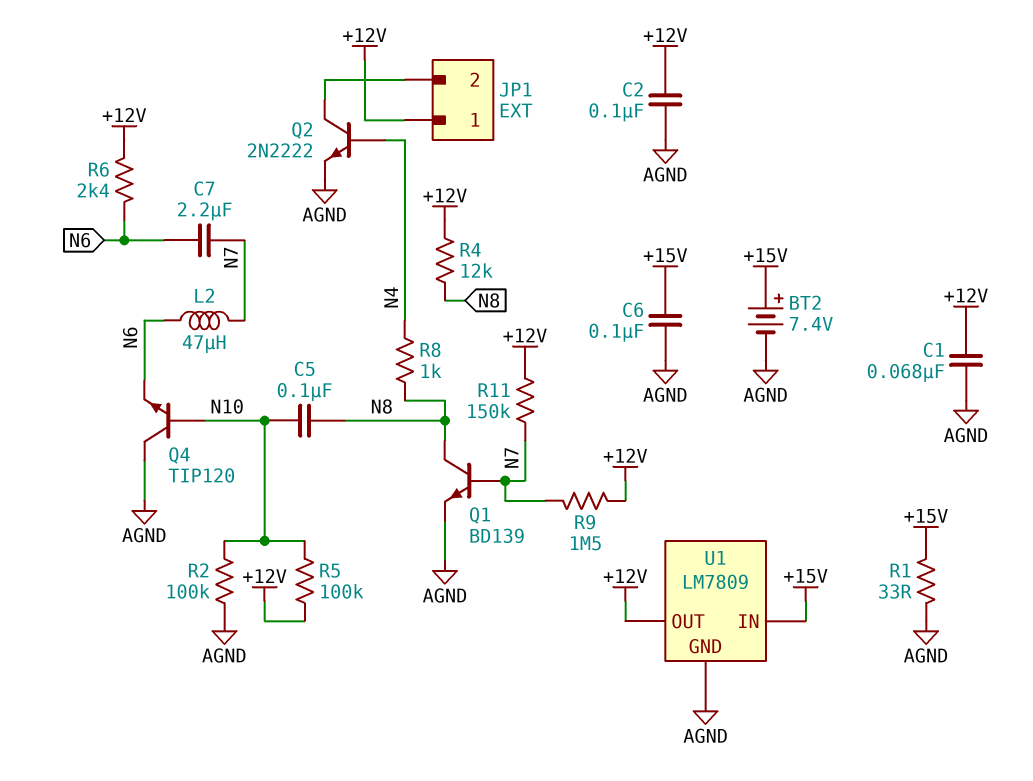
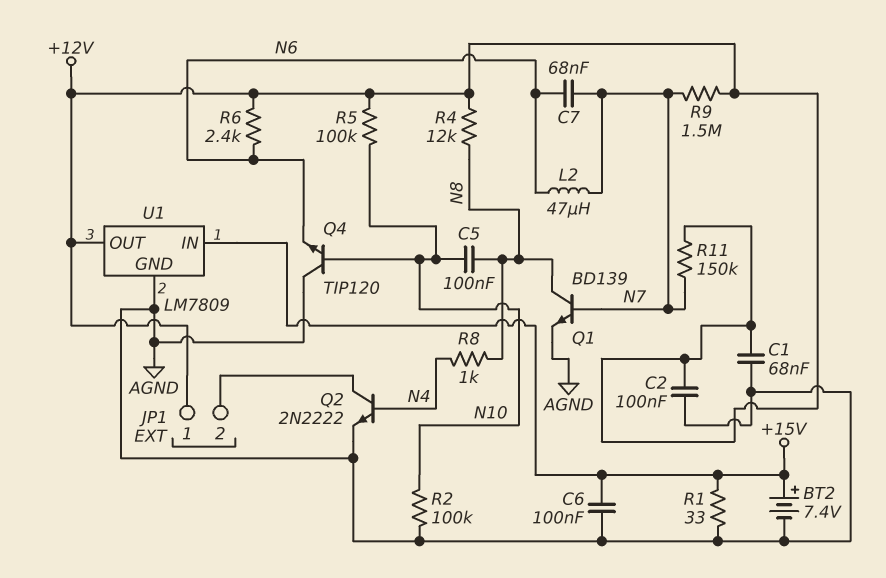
C7: 2.2uF (N6, N7) -> 68nF (N6, N7)

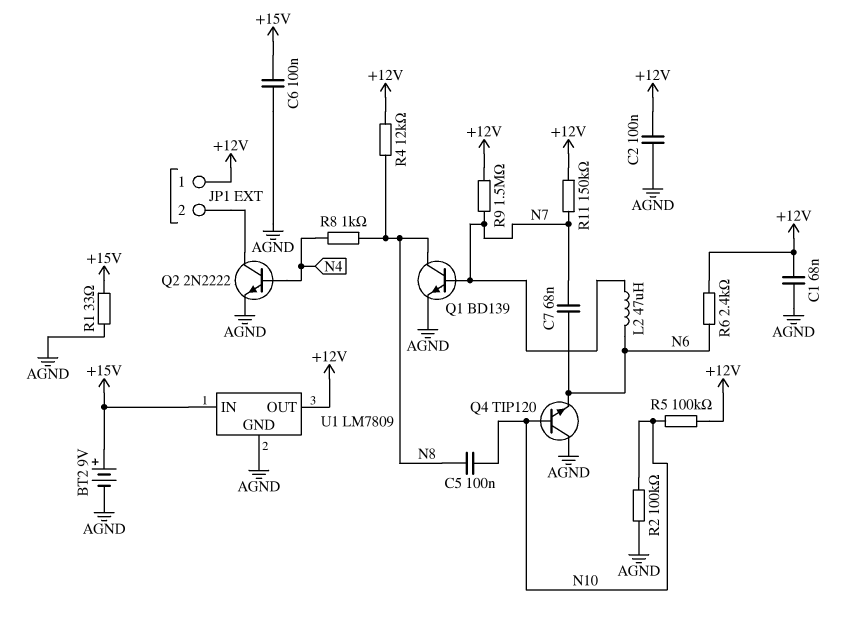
BT2: 7.4V (plus +15V, minus AGND) -> 9V (plus +15V, minus AGND)

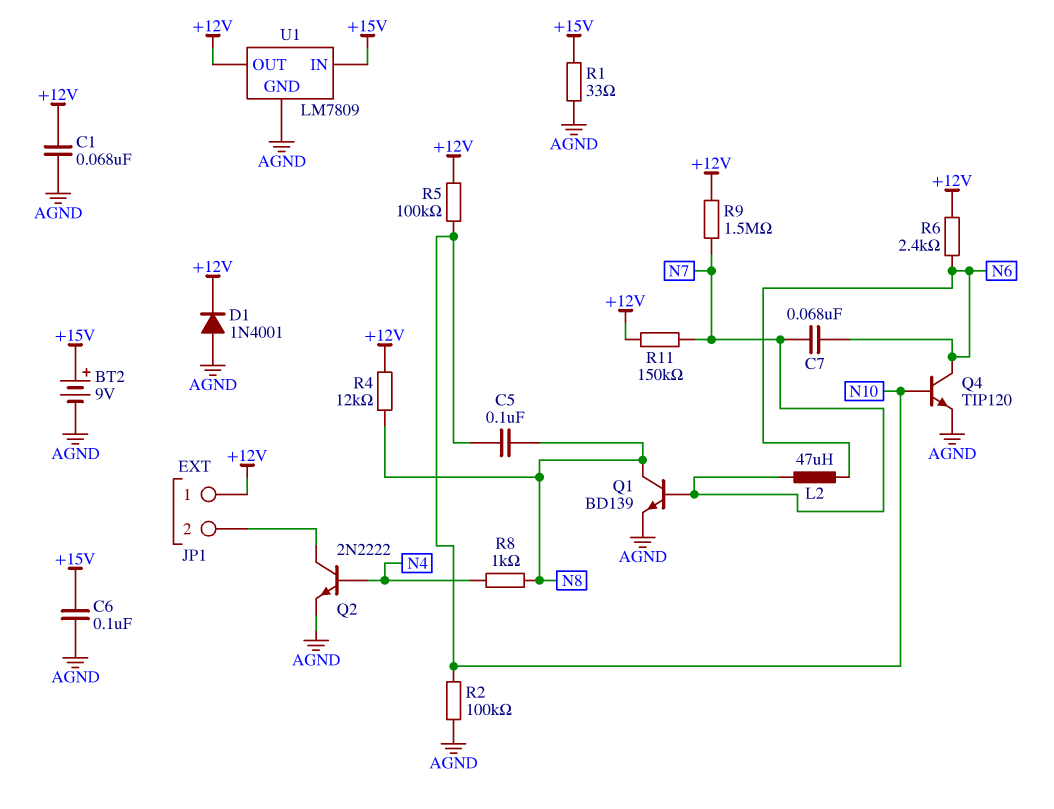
C2: 100nF (+12V, AGND) -> none
D1: none -> diode 1N4001 (A AGND, K +12V)
Q4: NPN TIP120 (B N10, C AGND, E N6) -> NPN TIP120 (B N10, C N6, E AGND)

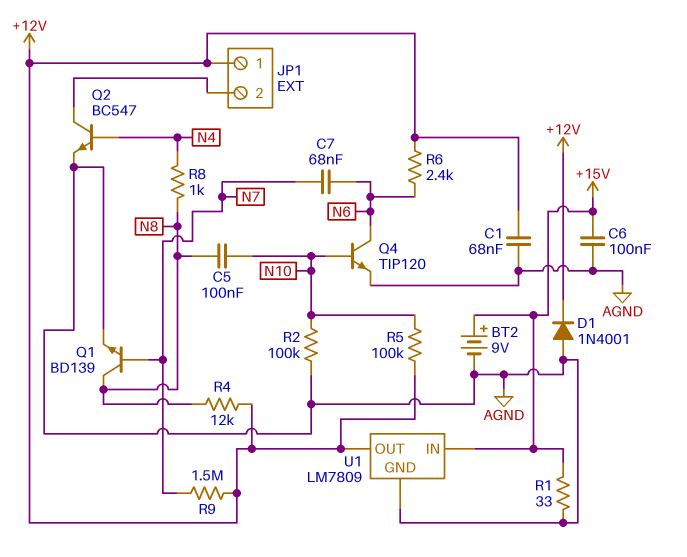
L2: 47uH (N6, N7) -> none
Q2: NPN 2N2222 (B N4, C JP1/2, E AGND) -> NPN BC547 (B N4, C JP1/2, E AGND)
R11: 150k (+12V, N7) -> none

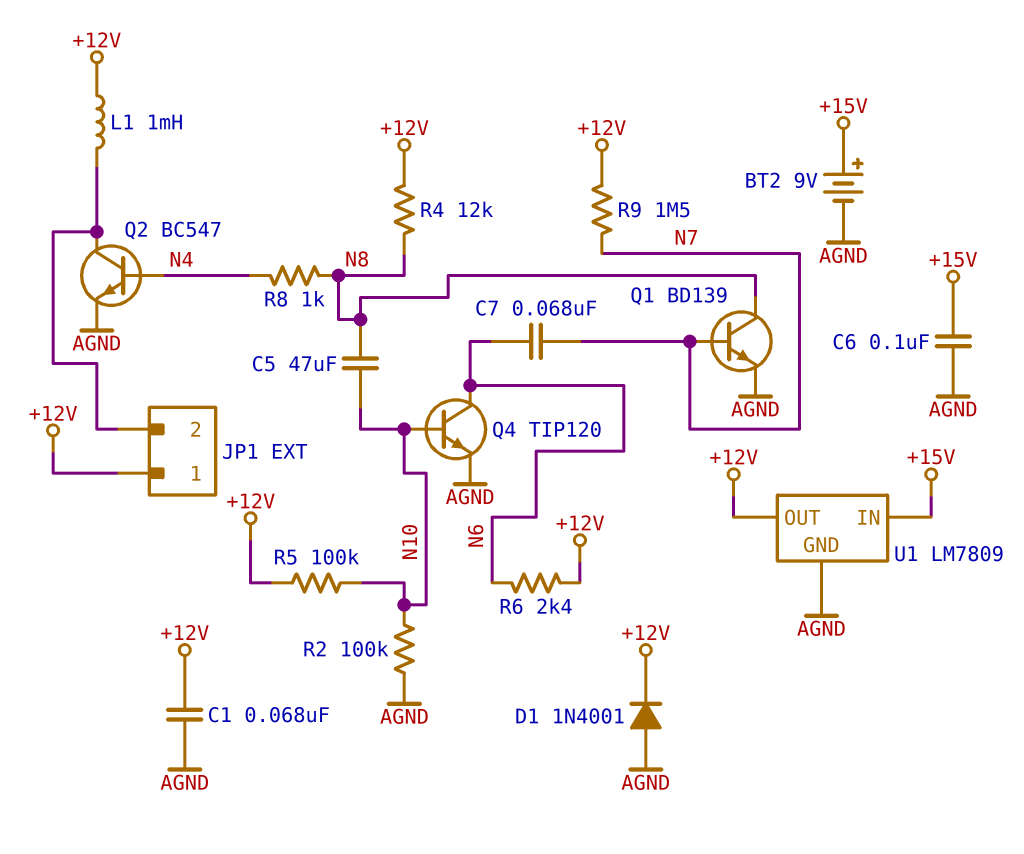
C5: 100nF (N8, N10) -> 47uF (N8, N10)
L1: none -> 1mH (+12V, JP1/2)
R1: 33 (+15V, AGND) -> none

